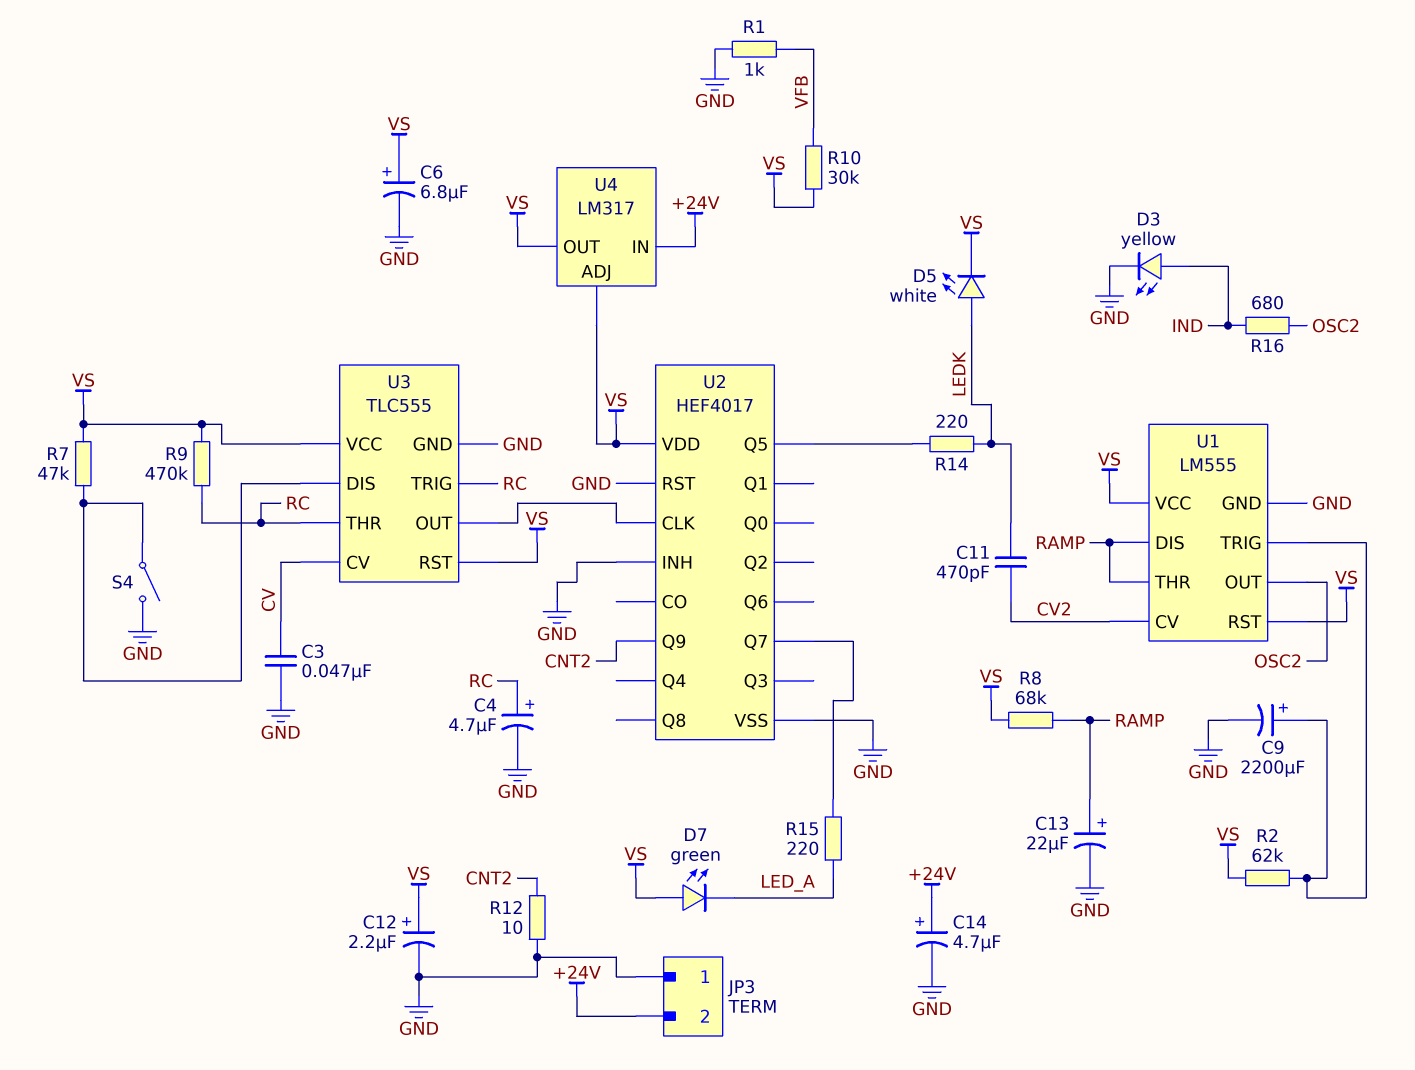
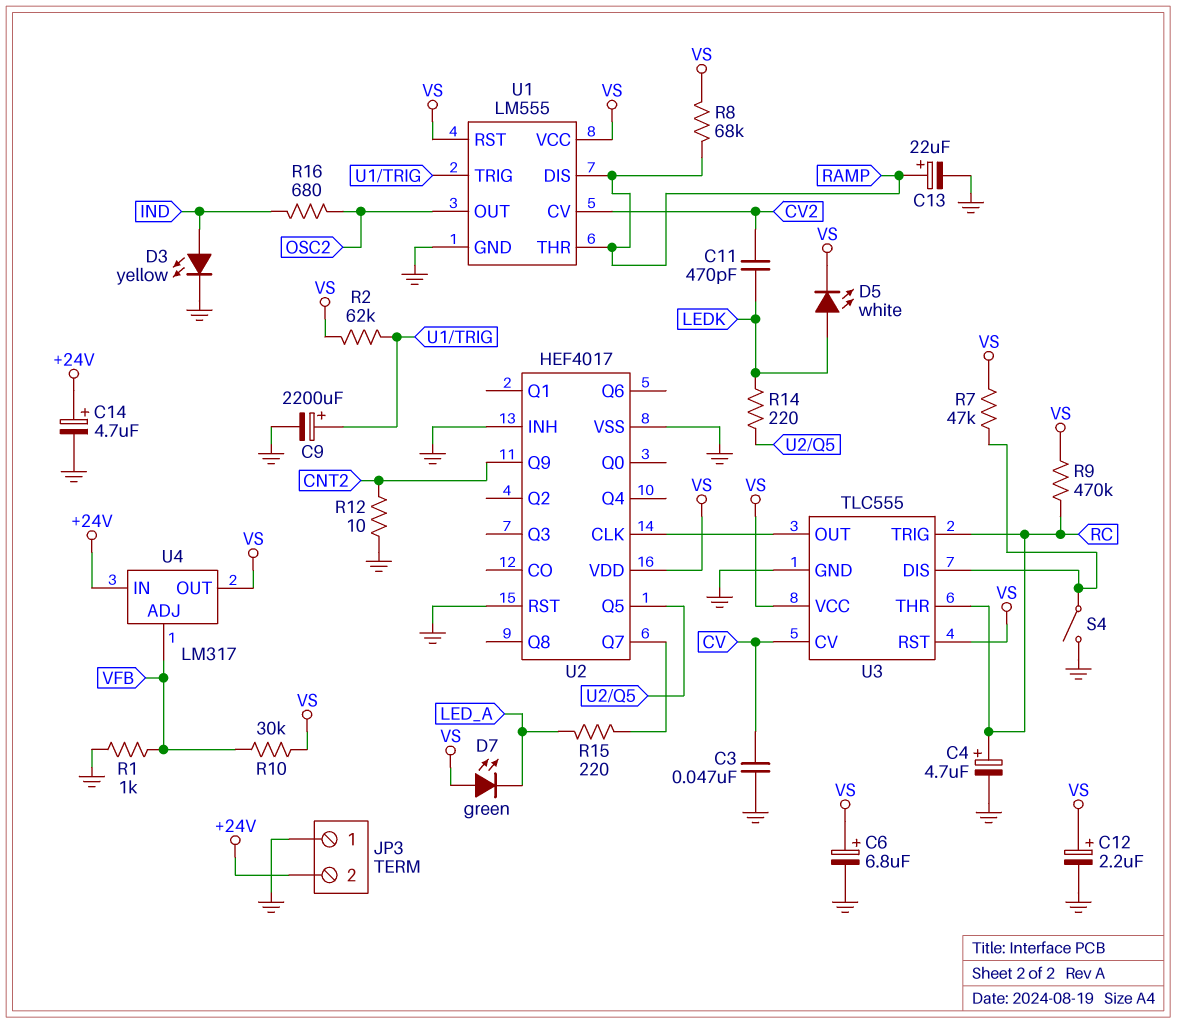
U4 pin ADJ: VS -> VFB

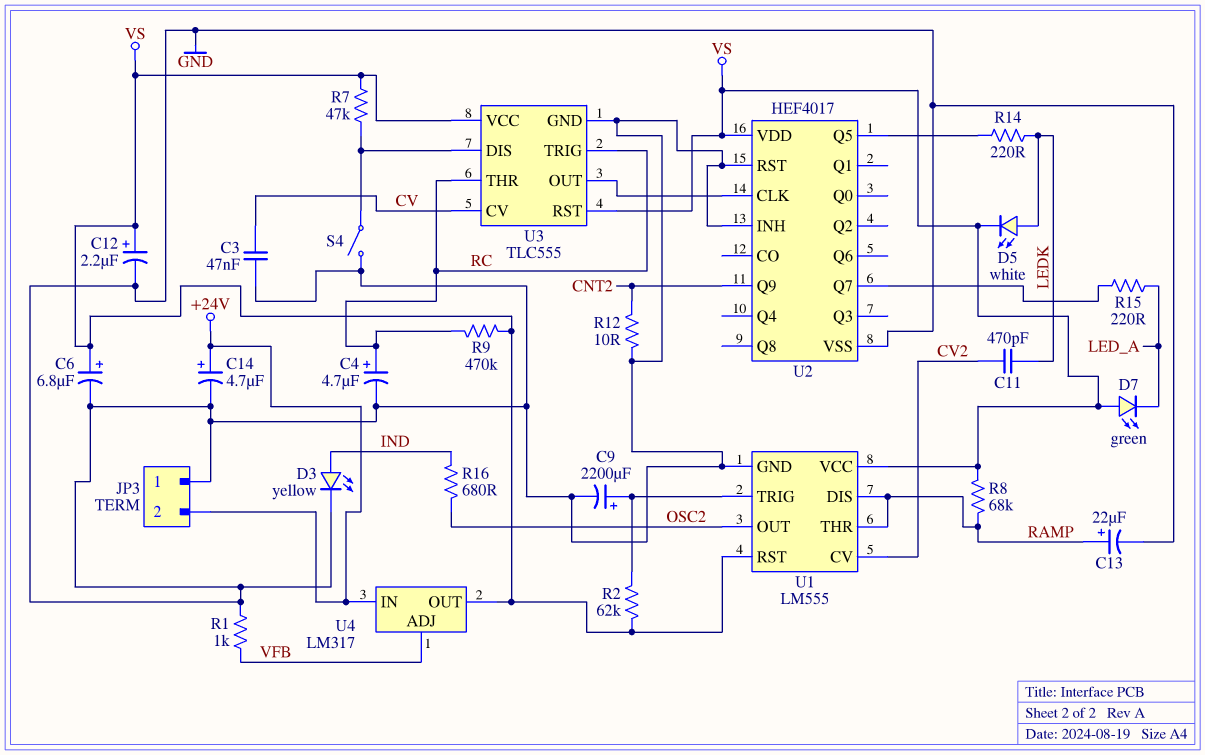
R10: 30k (VFB, VS) -> none

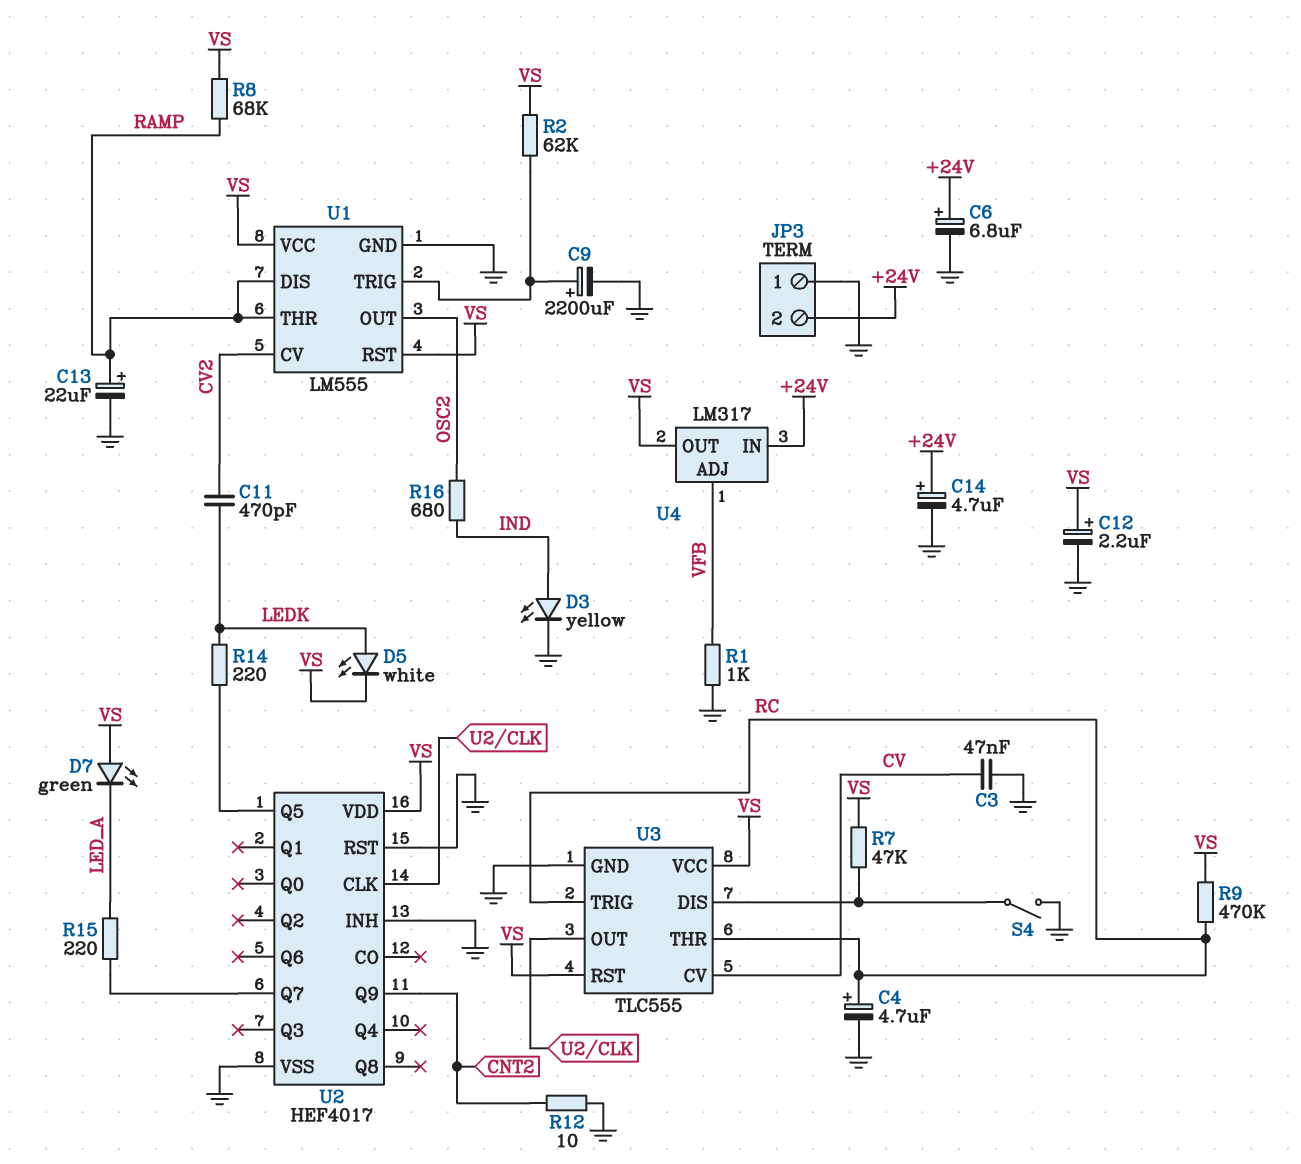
C6: 6.8uF (plus VS, minus GND) -> 6.8uF (plus +24V, minus GND)

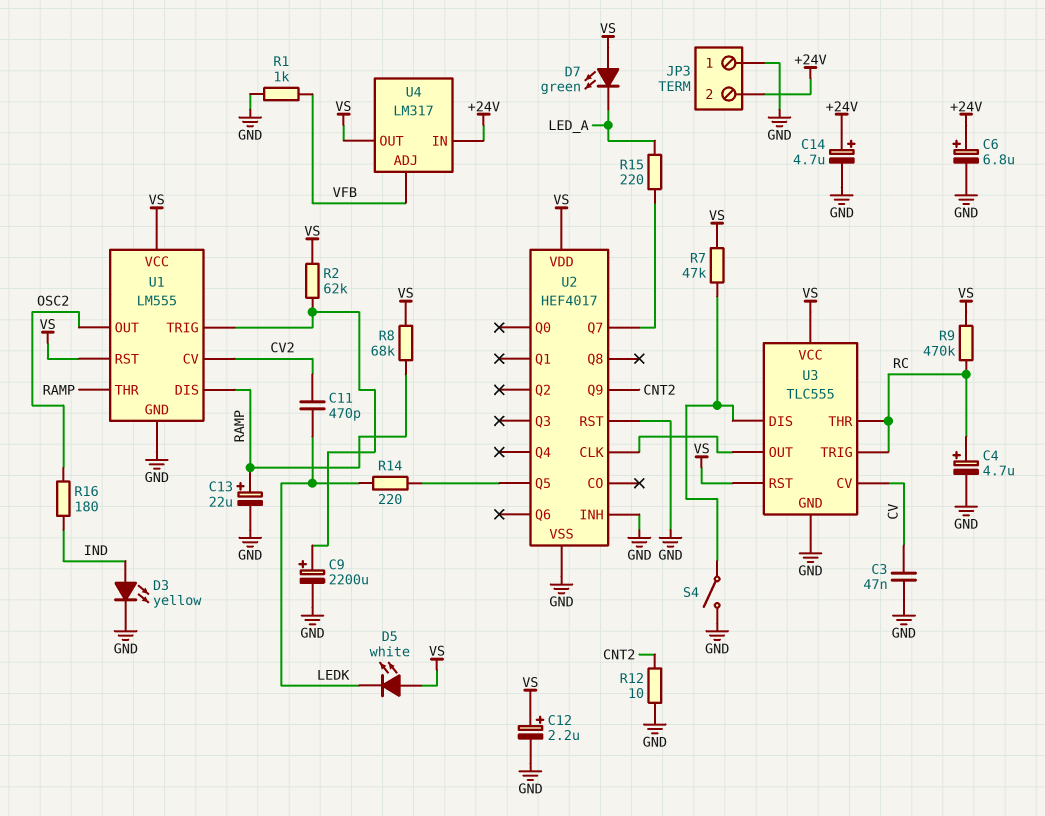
D5: LED white (A LEDK, K VS) -> LED white (A VS, K LEDK)
R16: 680 (IND, OSC2) -> 180 (IND, OSC2)

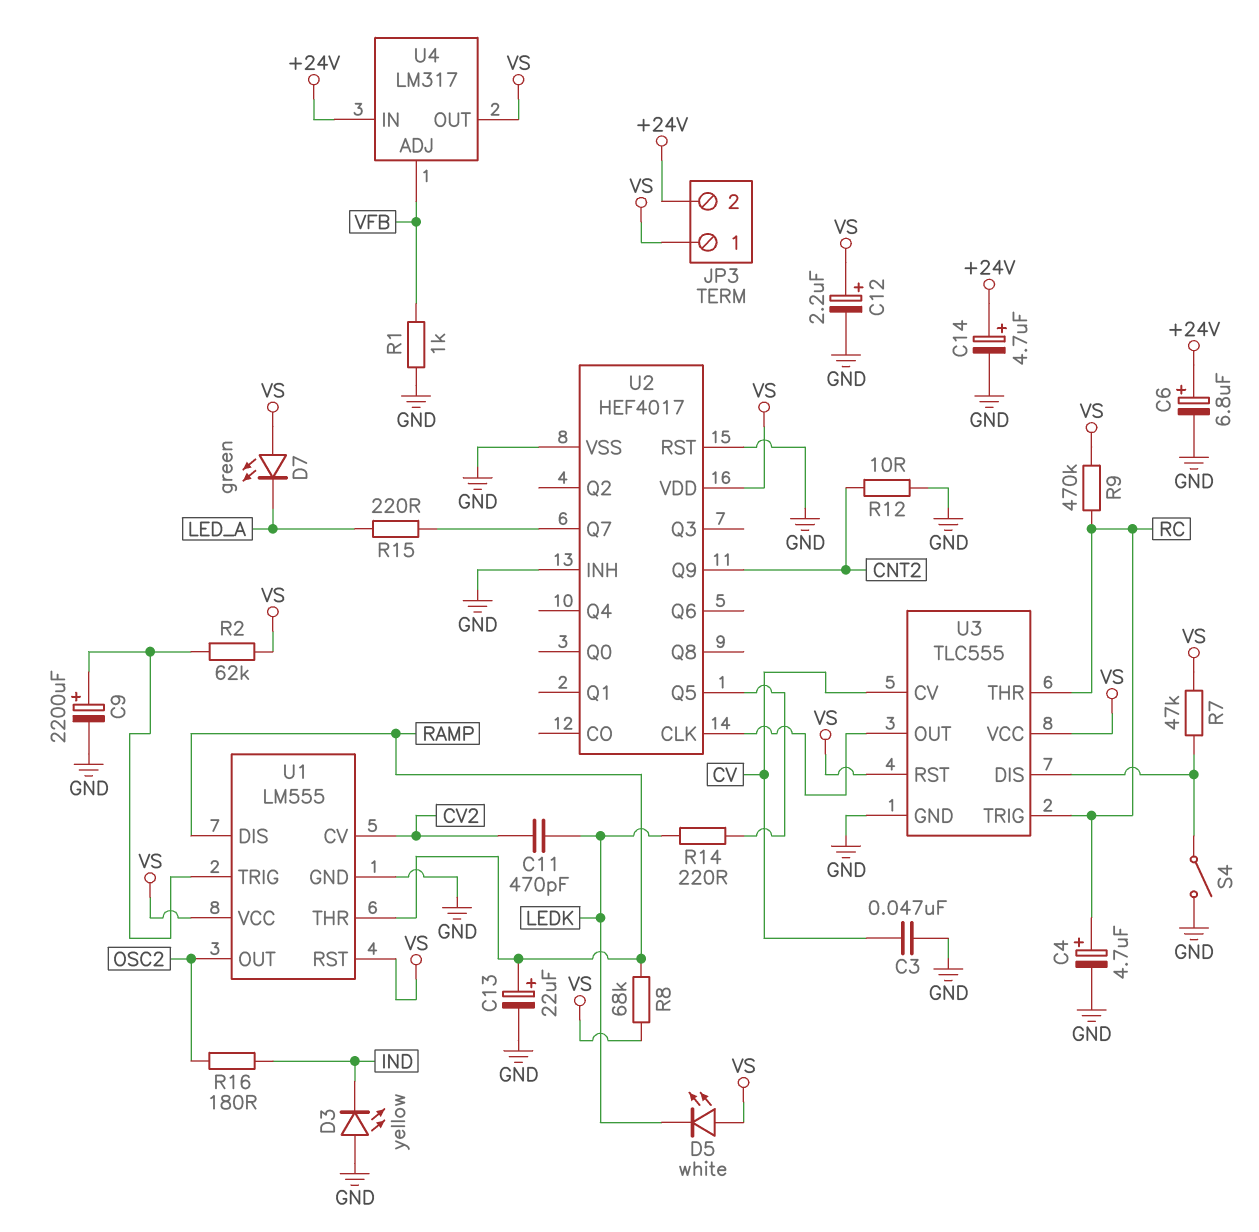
D3: LED yellow (A IND, K GND) -> LED yellow (A GND, K IND)
JP3 pin 1: GND -> VS

